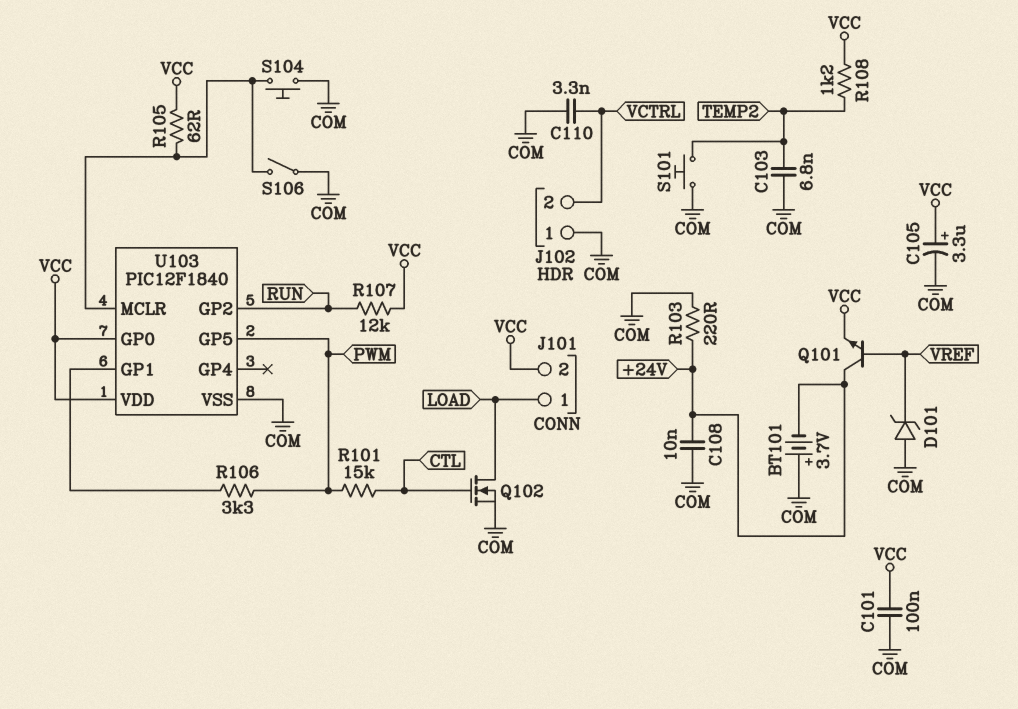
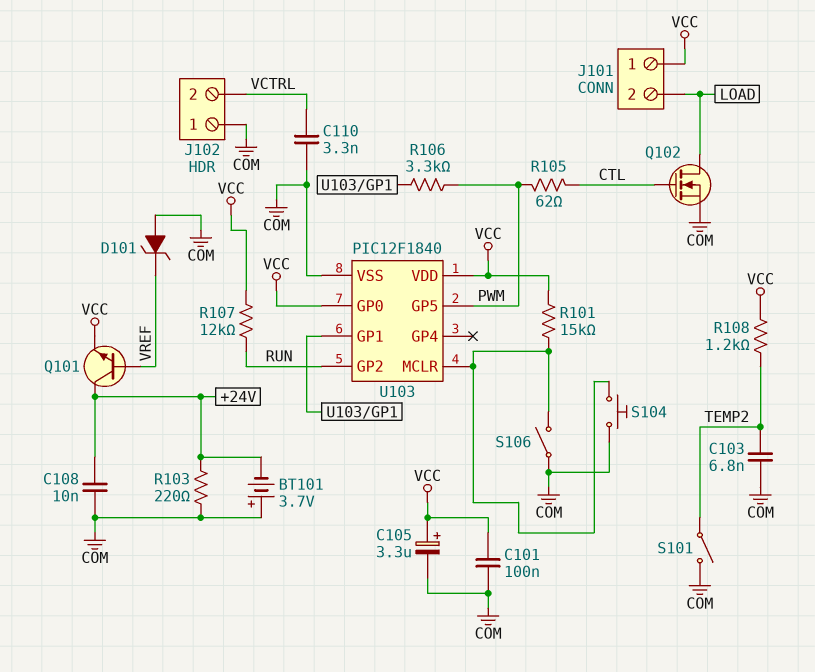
J101 pin 1: LOAD -> VCC
J101 pin 2: VCC -> LOAD
R101: 15k (CTL, PWM) -> 15k (U103/MCLR, VCC)
R105: 62 (U103/MCLR, VCC) -> 62 (CTL, PWM)
S101: button (COM, TEMP2) -> switch (COM, TEMP2)

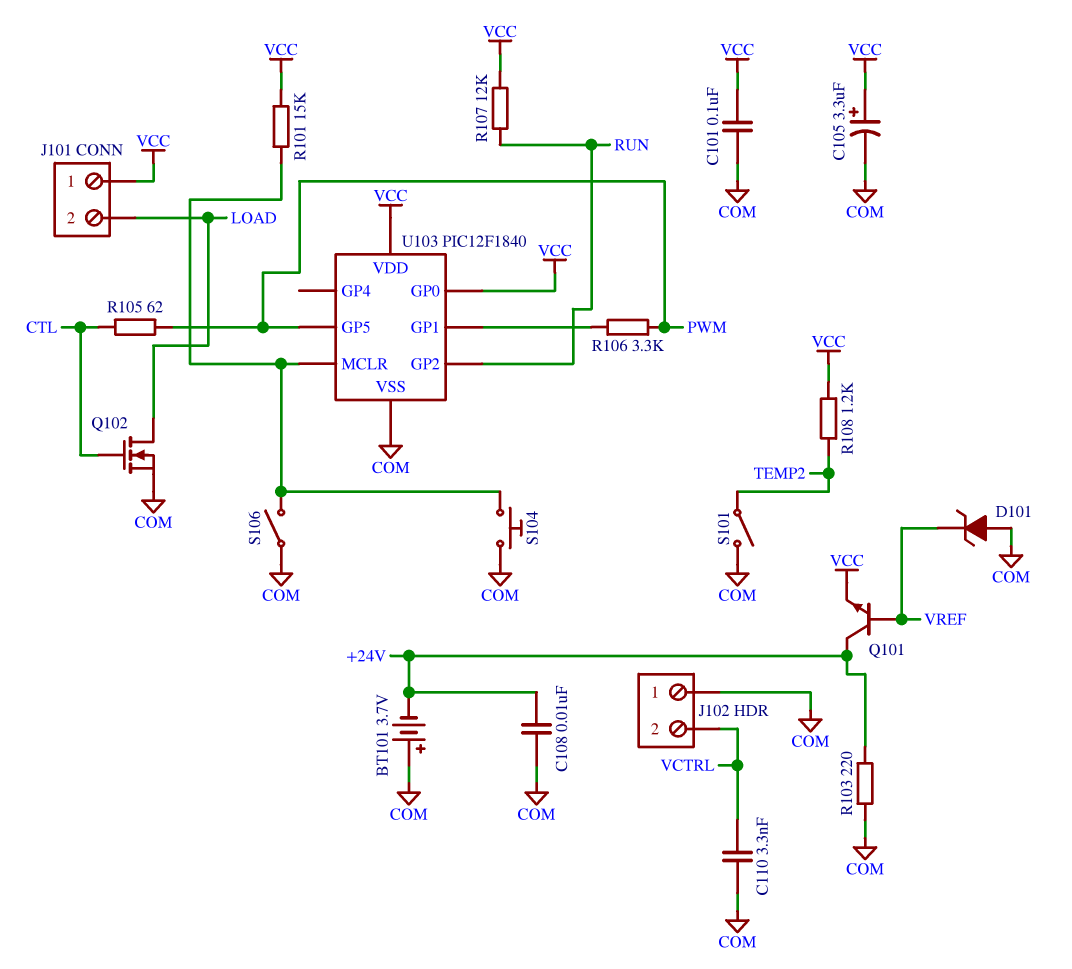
C103: 6.8nF (COM, TEMP2) -> none

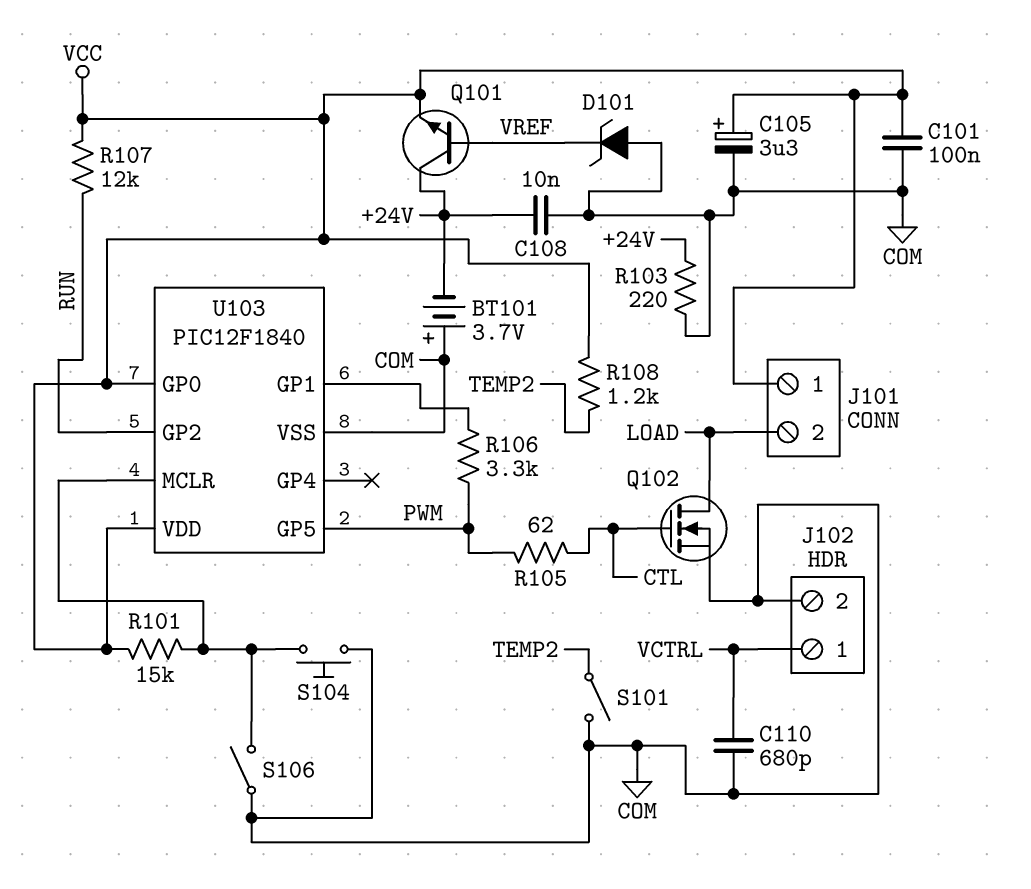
C110: 3.3nF (COM, VCTRL) -> 680pF (COM, VCTRL)
J102 pin 1: COM -> VCTRL
J102 pin 2: VCTRL -> COM

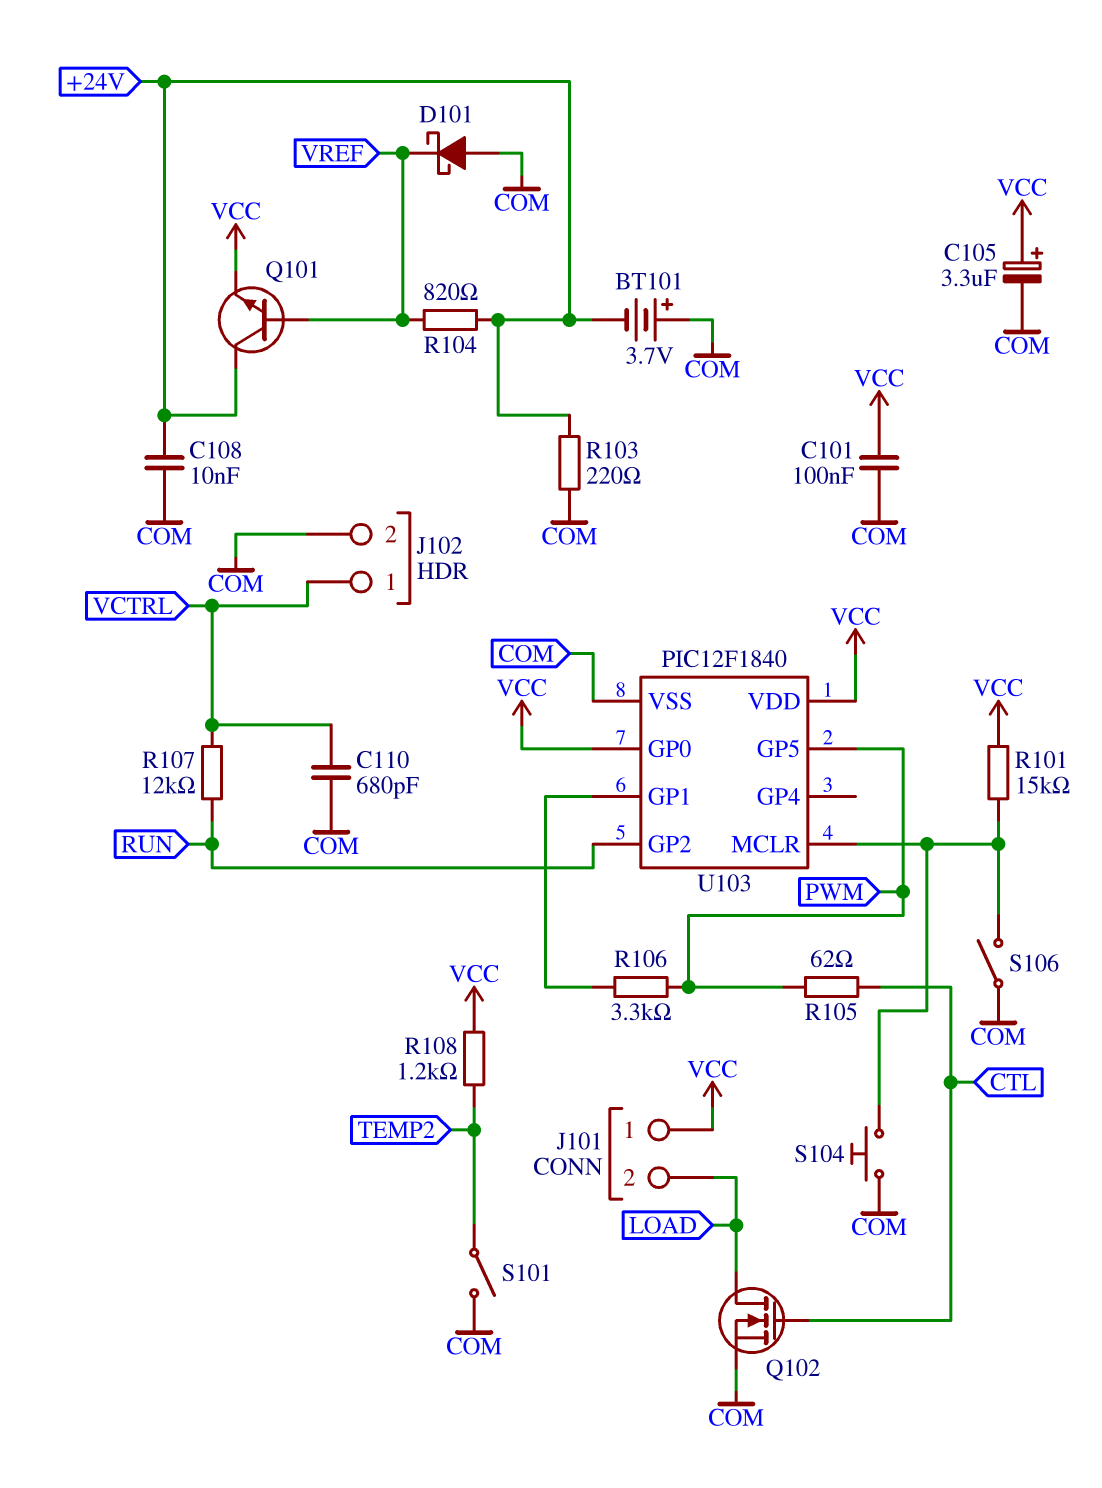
D101: zener (A COM, K VREF) -> schottky (A COM, K VREF)
R104: none -> 820 (+24V, VREF)
R107: 12k (RUN, VCC) -> 12k (RUN, VCTRL)

